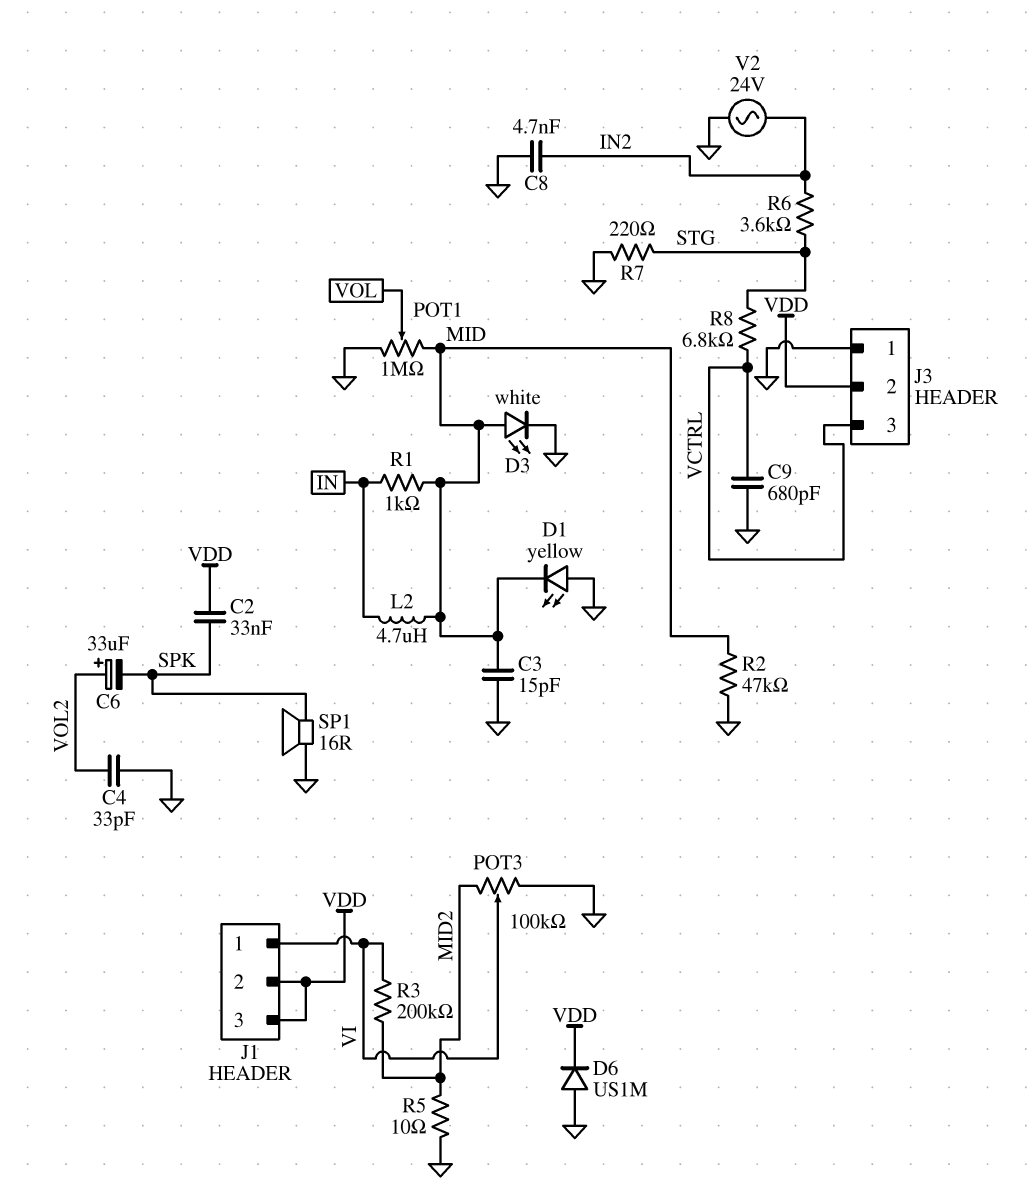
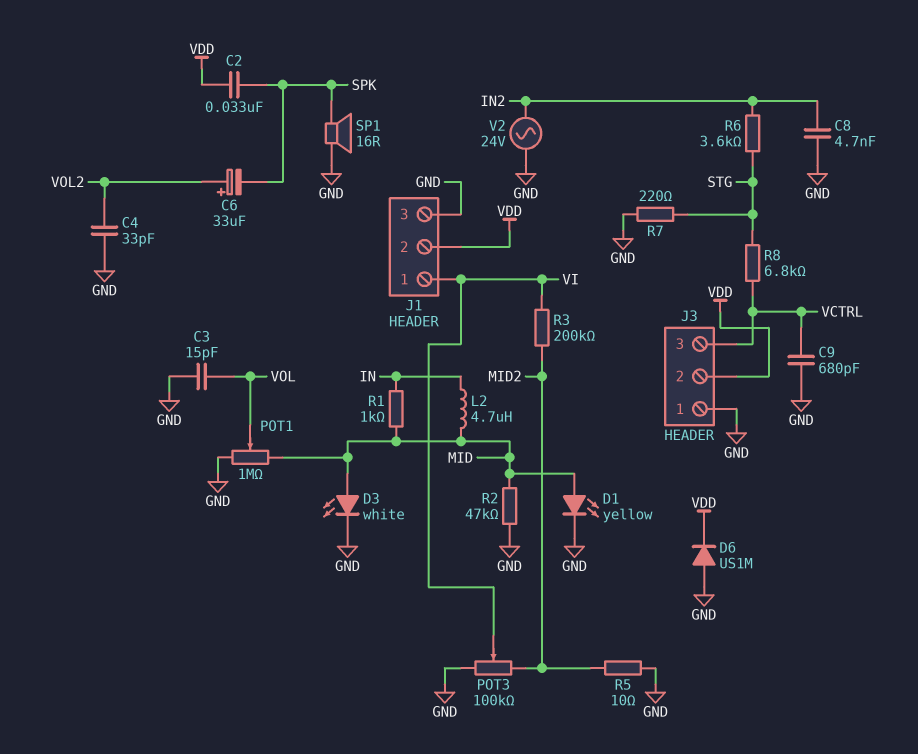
C3: 15pF (GND, MID) -> 15pF (GND, VOL)
D1: LED yellow (A GND, K MID) -> LED yellow (A MID, K GND)
J1 pin 3: VDD -> GND

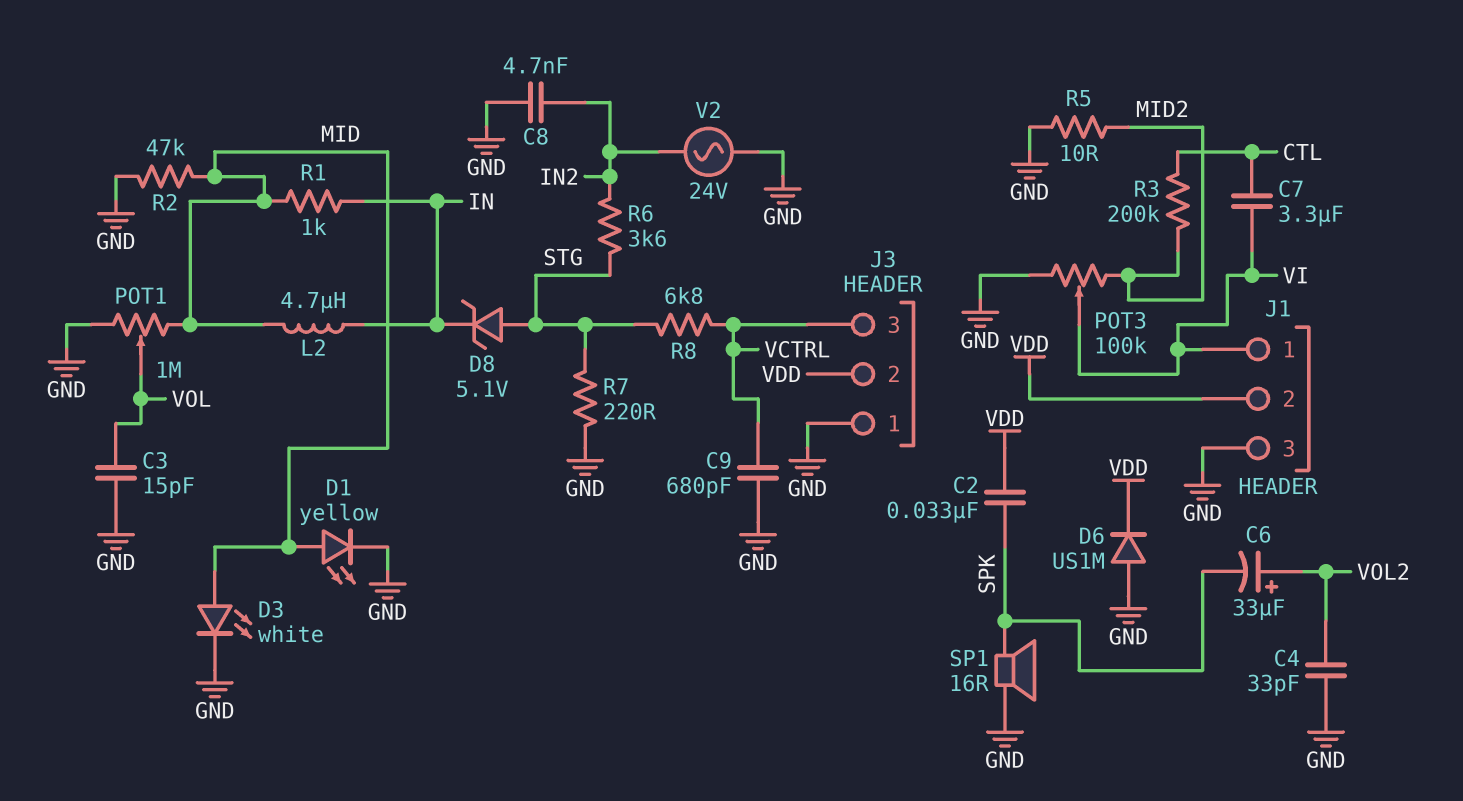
C7: none -> 3.3uF (CTL, VI)
D8: none -> zener 5.1V (A STG, K IN)
R3: 200k (MID2, VI) -> 200k (CTL, MID2)

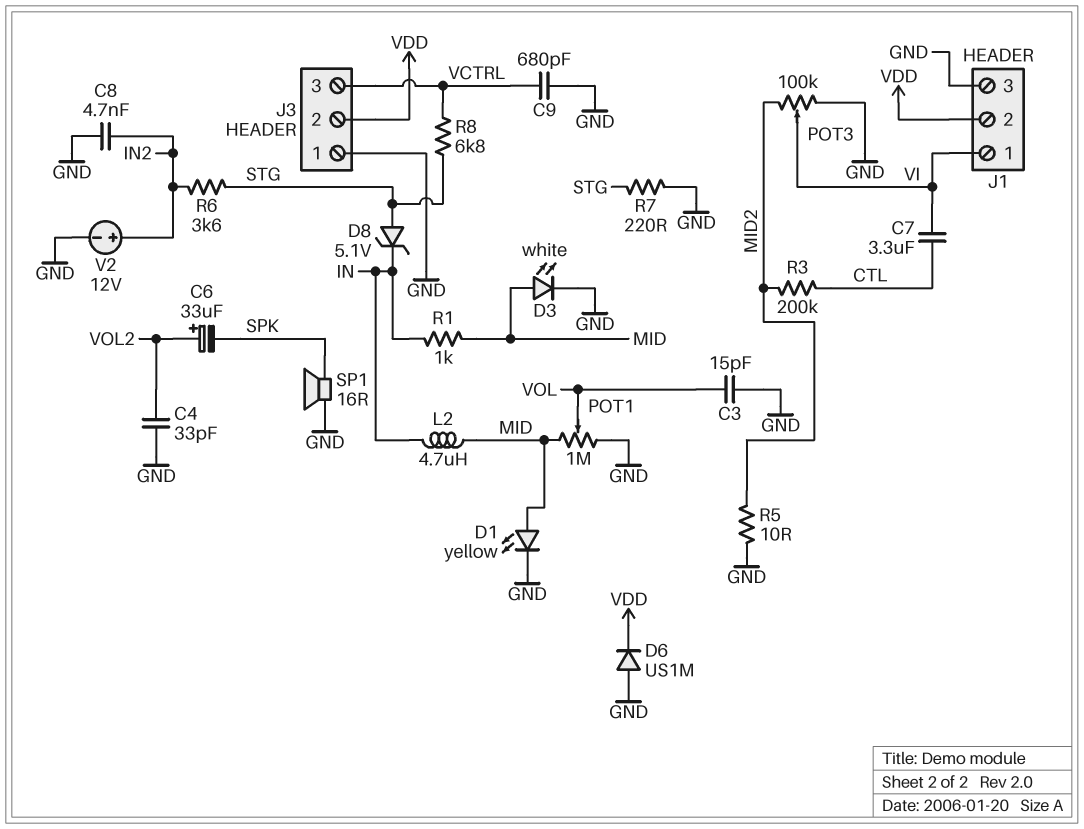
C2: 33nF (SPK, VDD) -> none
R2: 47k (GND, MID) -> none
V2: AC 24V (GND, IN2) -> 12V (plus IN2, minus GND)

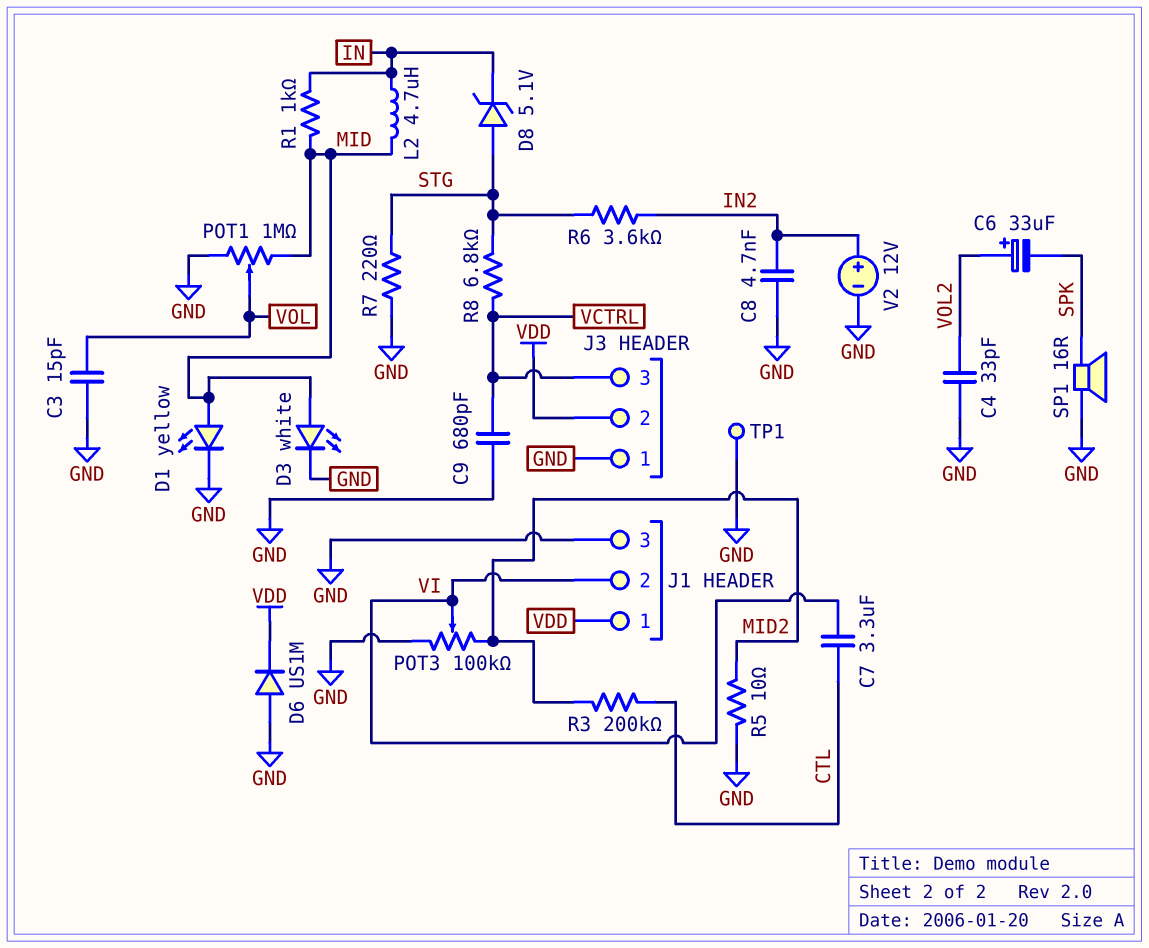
J1 pin 1: VI -> VDD
J1 pin 2: VDD -> VI
TP1: none -> test point (GND)

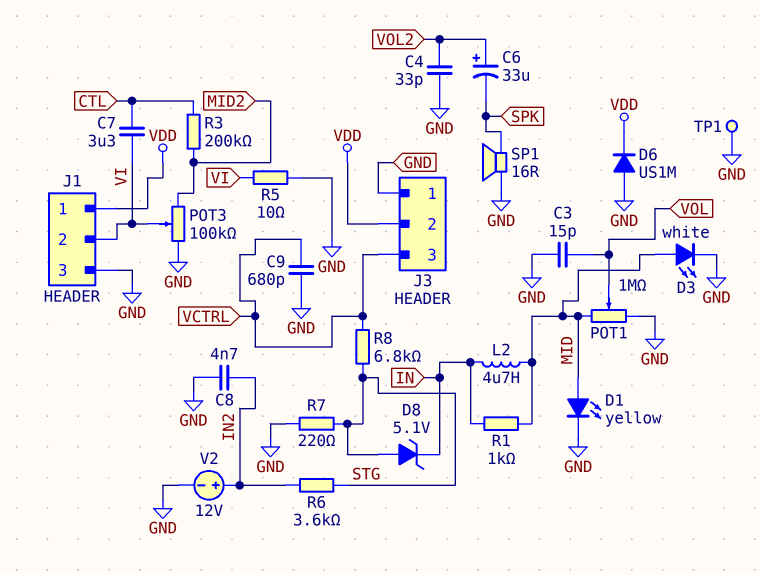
R5: 10 (GND, MID2) -> 10 (GND, VI)

